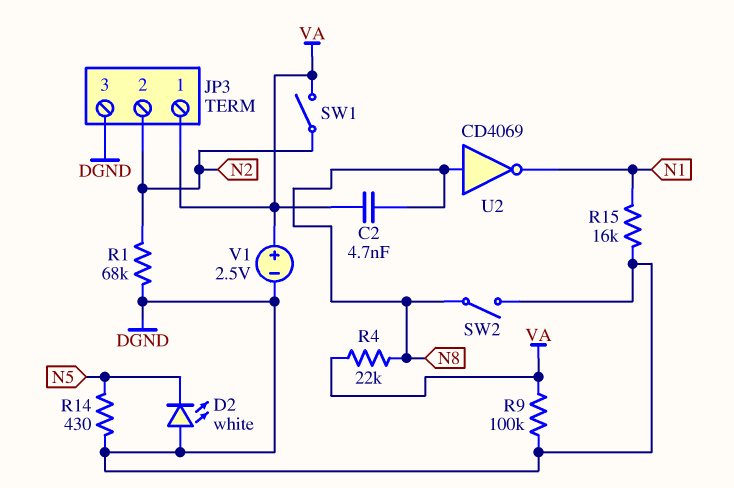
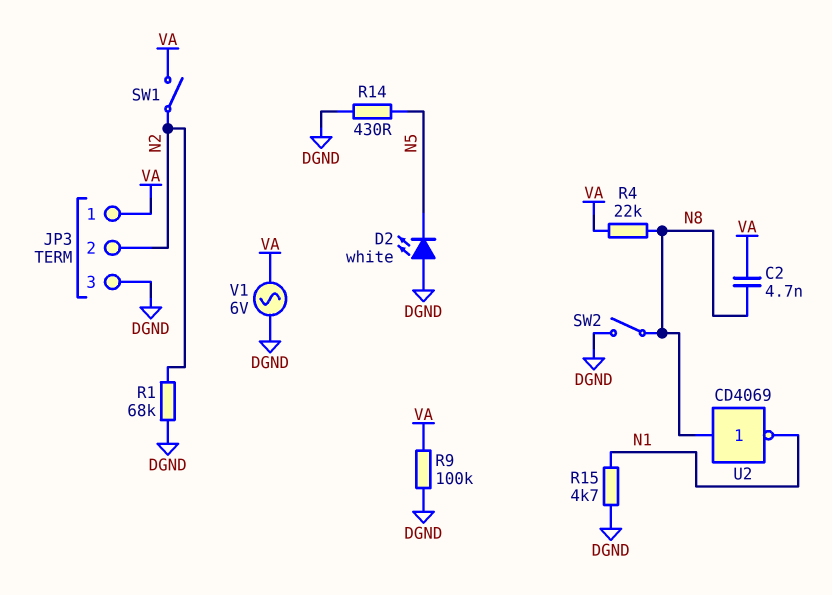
R15: 16k (DGND, N1) -> 4.7k (DGND, N1)
V1: 2.5V (plus VA, minus DGND) -> AC 6V (DGND, VA)

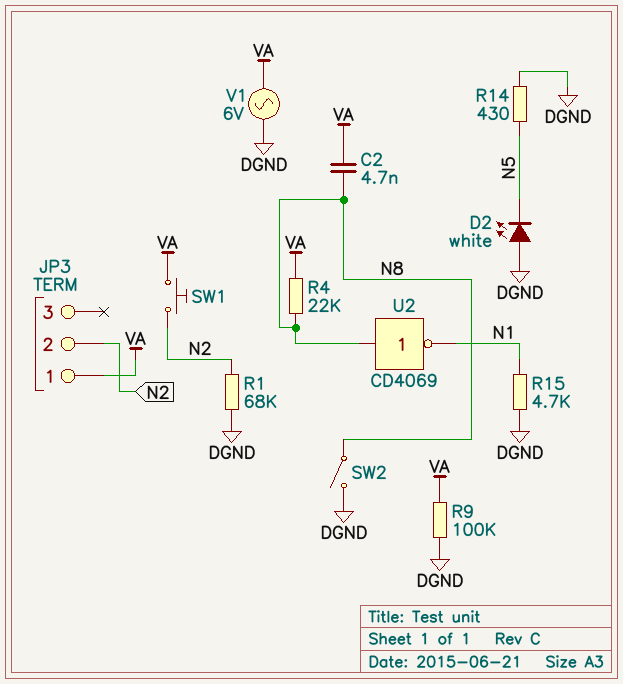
JP3 pin 3: DGND -> none
SW1: switch (N2, VA) -> button (N2, VA)

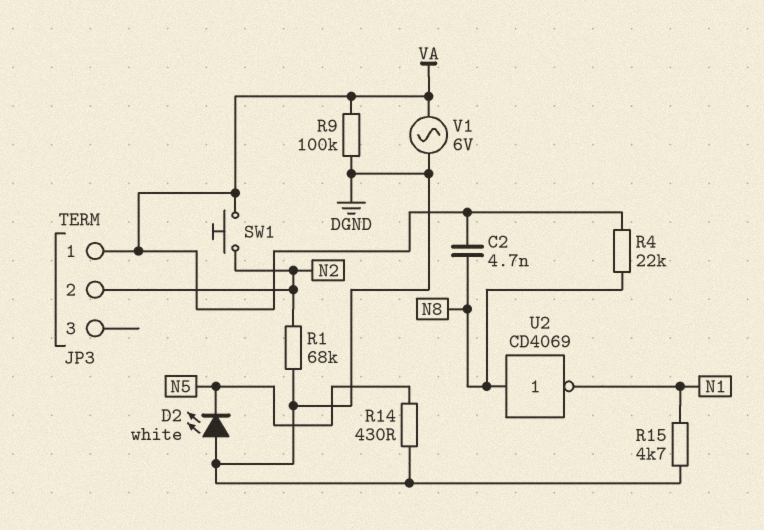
SW2: switch (DGND, N8) -> none

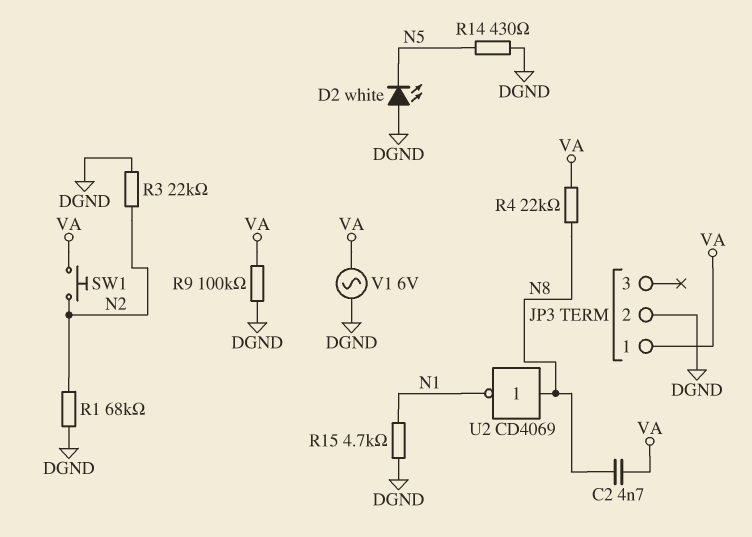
JP3 pin 2: N2 -> DGND
R3: none -> 22k (DGND, N2)

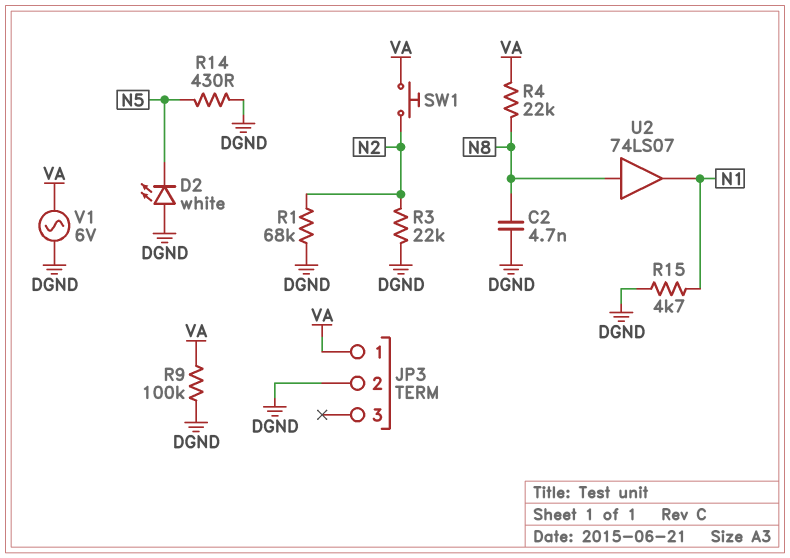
C2: 4.7nF (N8, VA) -> 4.7nF (DGND, N8)
U2: NOT CD4069 (in N8, out N1) -> buffer 74LS07 (in N8, out N1)

